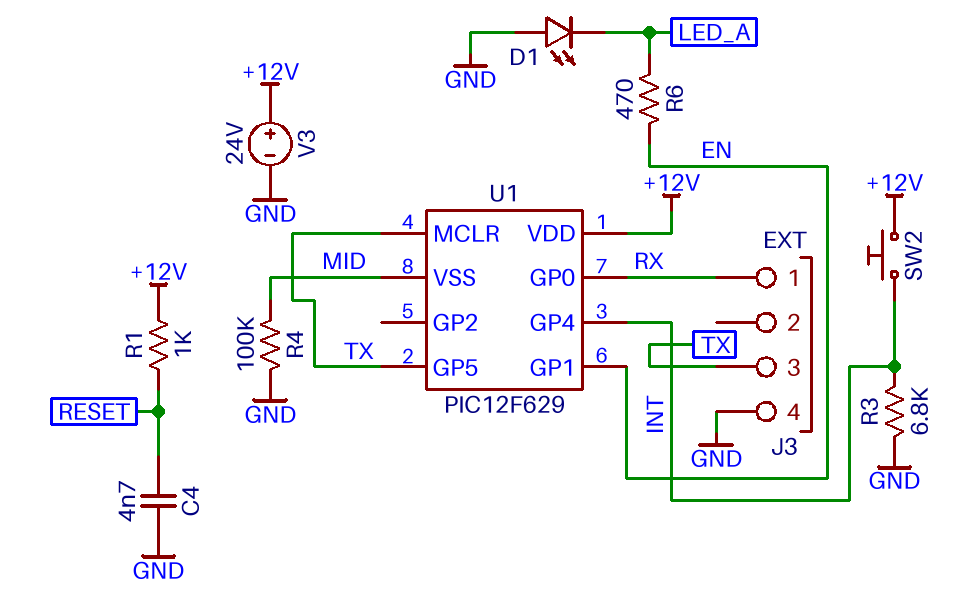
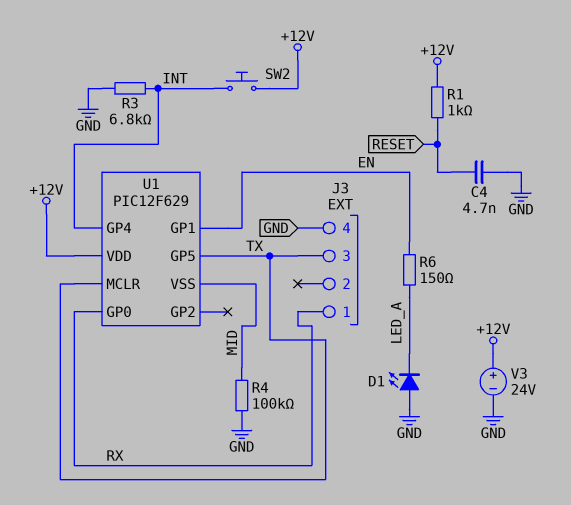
R6: 470 (EN, LED_A) -> 150 (EN, LED_A)

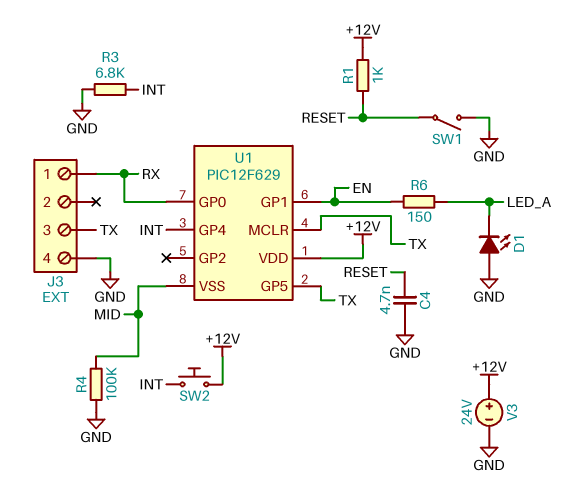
SW1: none -> switch (GND, RESET)

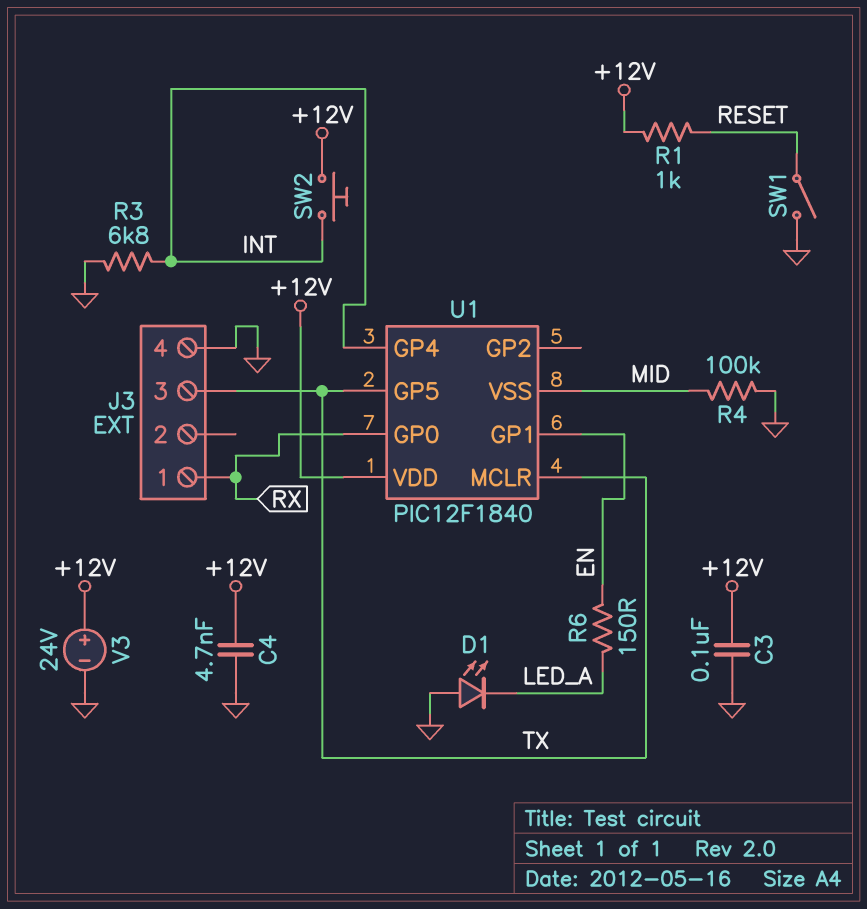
C3: none -> 100nF (+12V, GND)
C4: 4.7nF (GND, RESET) -> 4.7nF (+12V, GND)
U1: PIC12F629 -> PIC12F1840

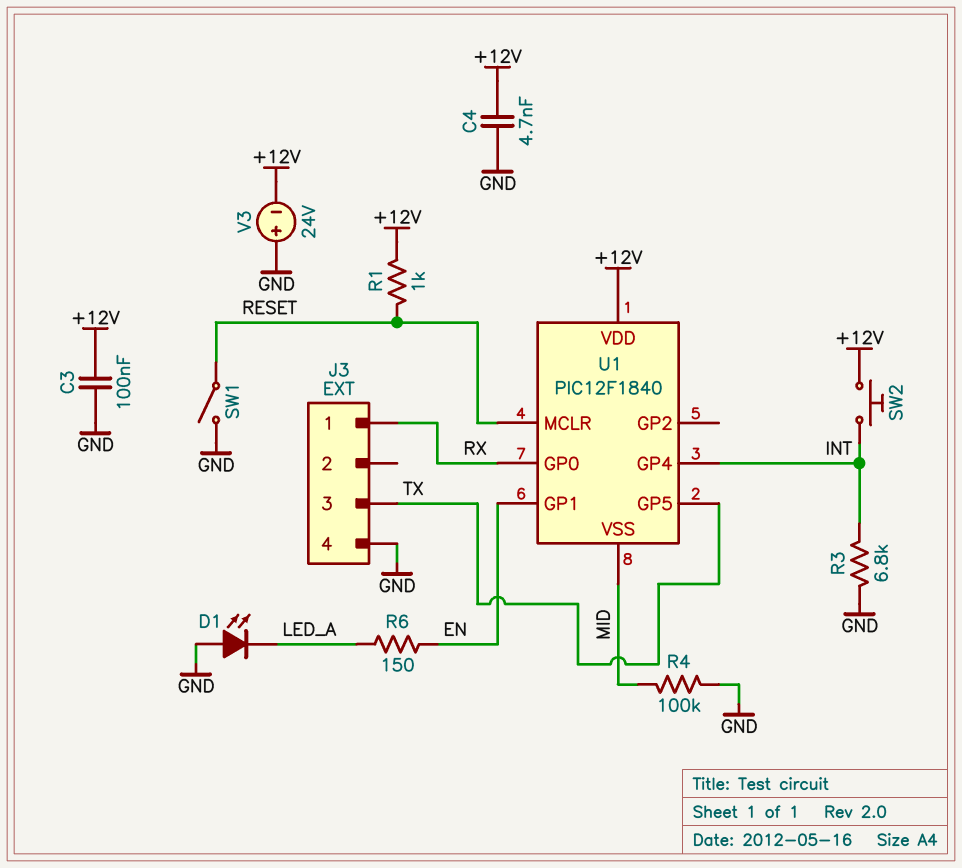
U1 pin MCLR: TX -> RESET
V3: 24V (plus +12V, minus GND) -> 24V (plus GND, minus +12V)

